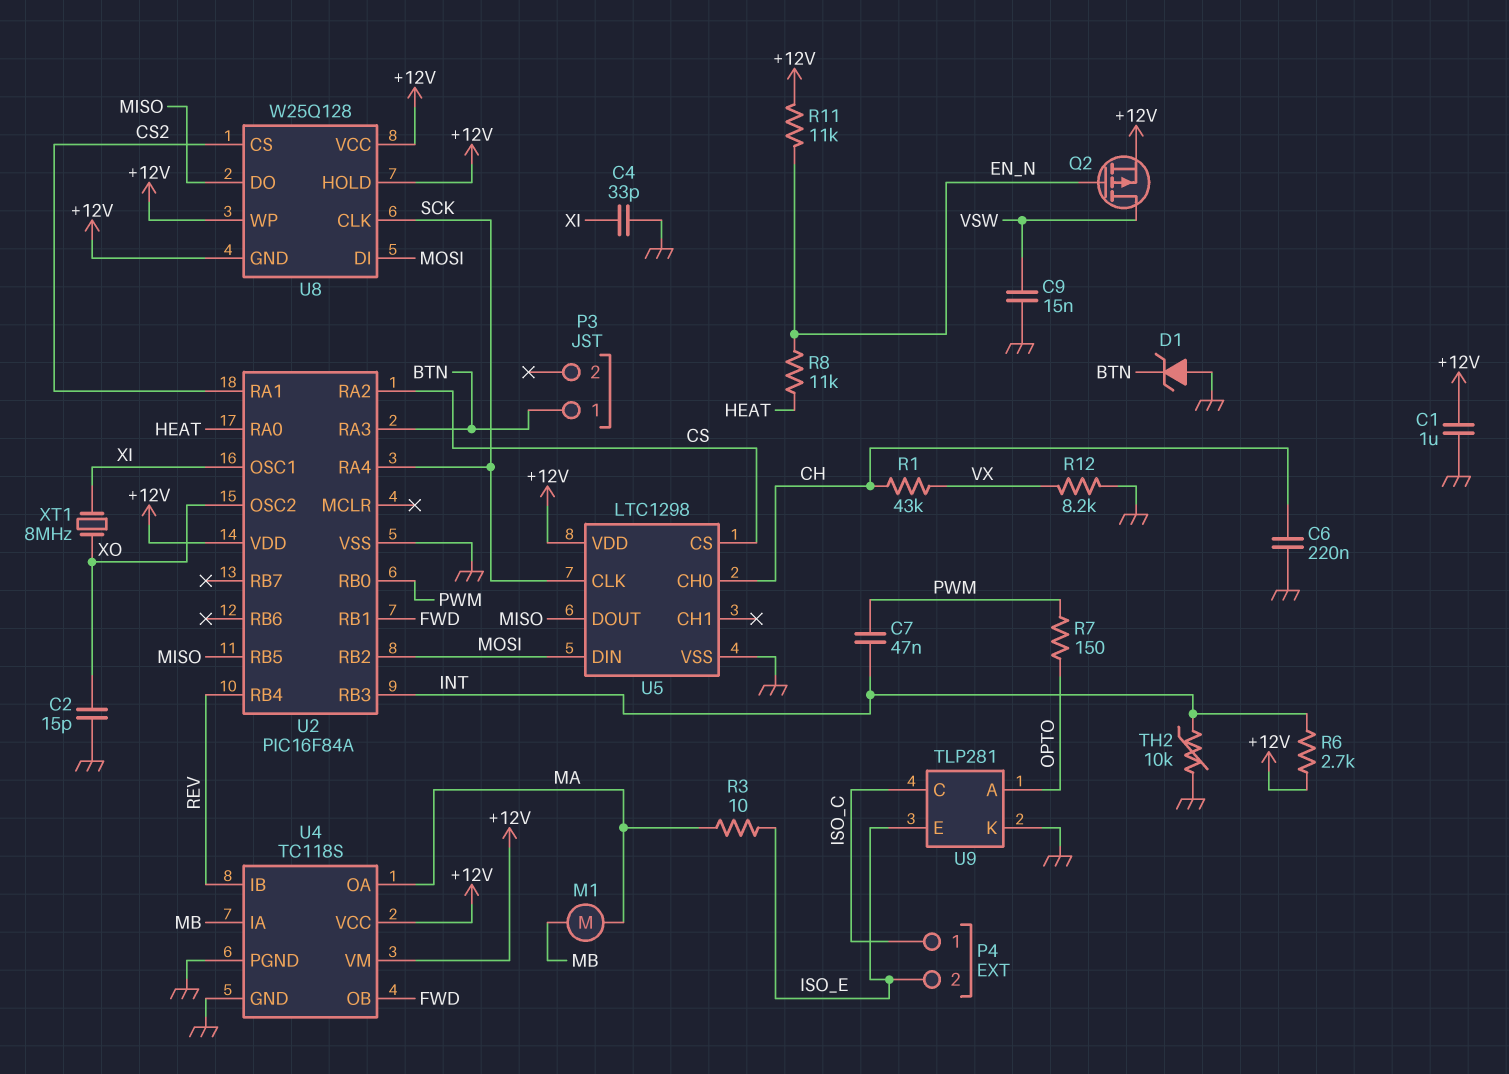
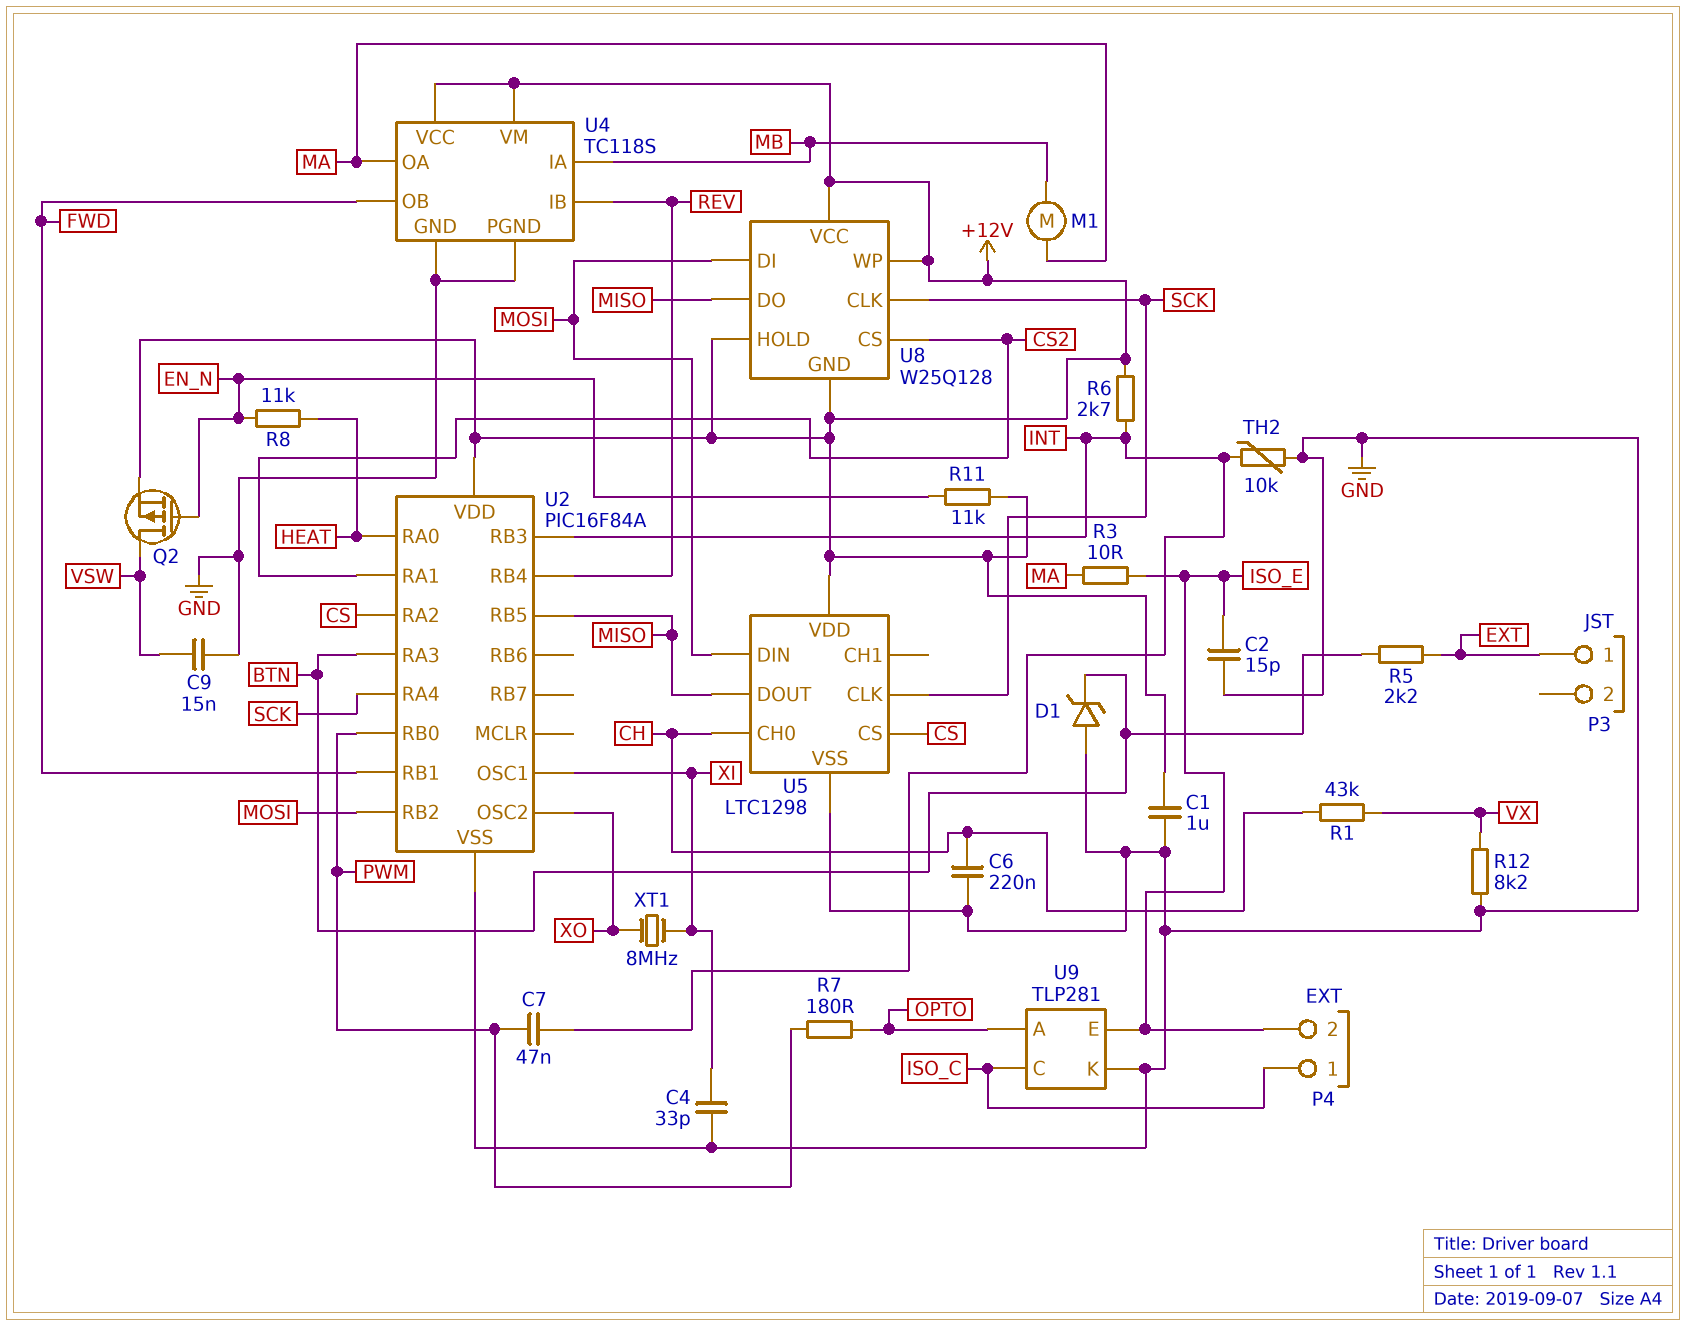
C2: 15pF (GND, XO) -> 15pF (GND, ISO_E)
P3 pin 1: BTN -> EXT
R5: none -> 2.2k (BTN, EXT)
R7: 150 (OPTO, PWM) -> 180 (OPTO, PWM)

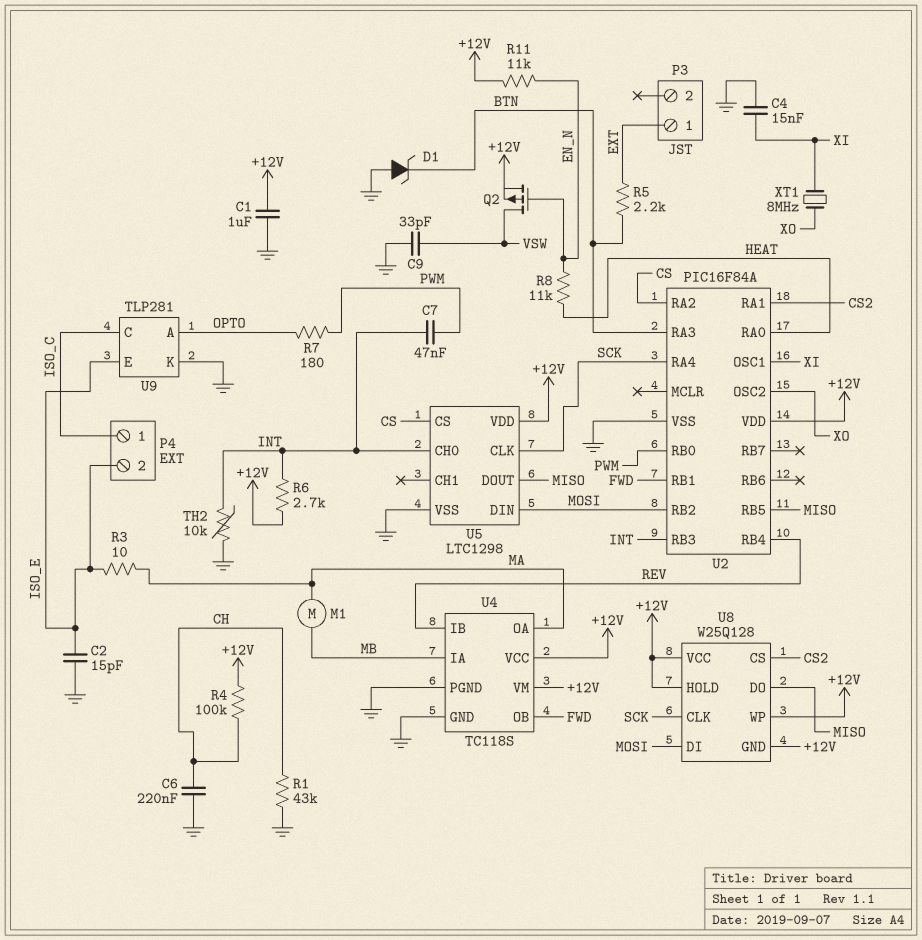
C4: 33pF (GND, XI) -> 15nF (GND, XI)
C9: 15nF (GND, VSW) -> 33pF (GND, VSW)
R1: 43k (CH, VX) -> 43k (CH, GND)
R4: none -> 100k (+12V, CH)
R12: 8.2k (GND, VX) -> none
U5 pin CH0: CH -> INT

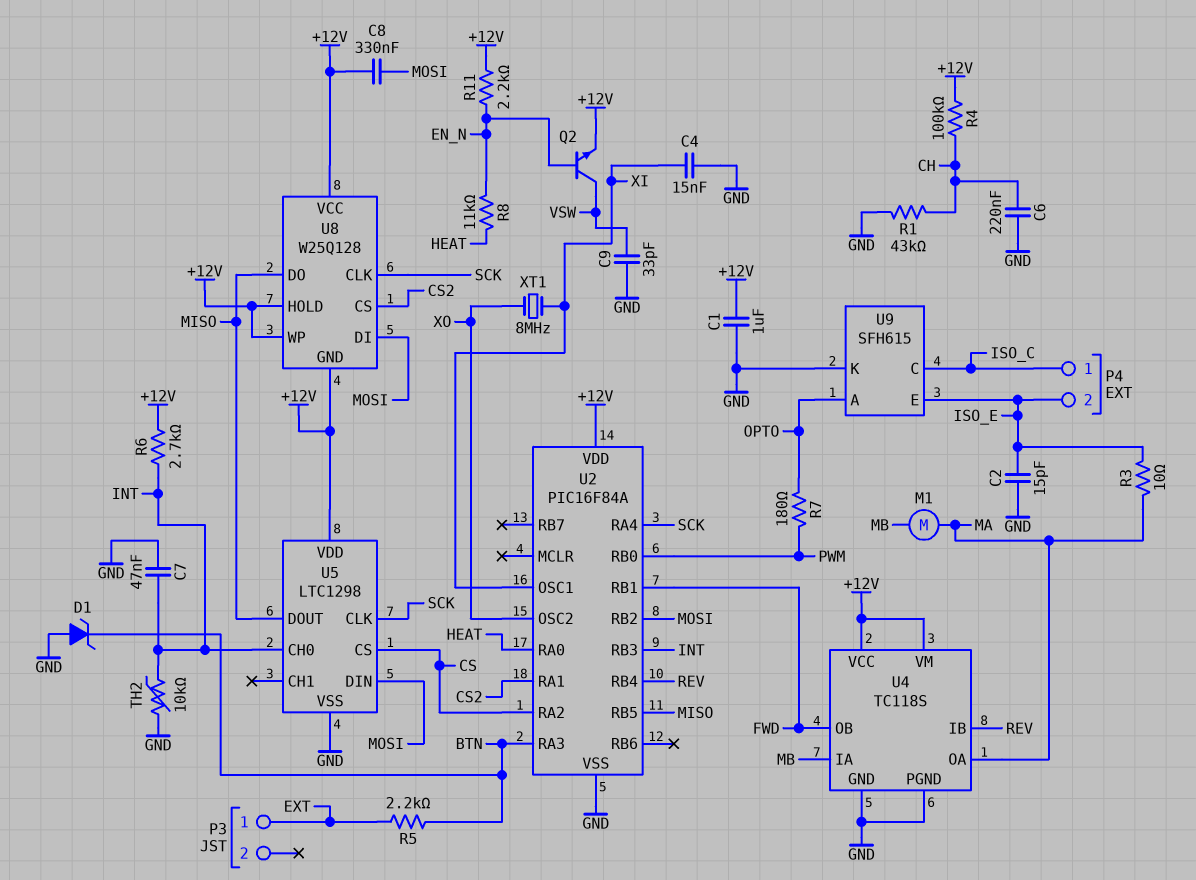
C7: 47nF (INT, PWM) -> 47nF (GND, INT)
C8: none -> 330nF (+12V, MOSI)
Q2: PMOS (G EN_N, D VSW, S +12V) -> NPN (B EN_N, C VSW, E +12V)
R11: 11k (+12V, EN_N) -> 2.2k (+12V, EN_N)
U9: TLP281 -> SFH615

